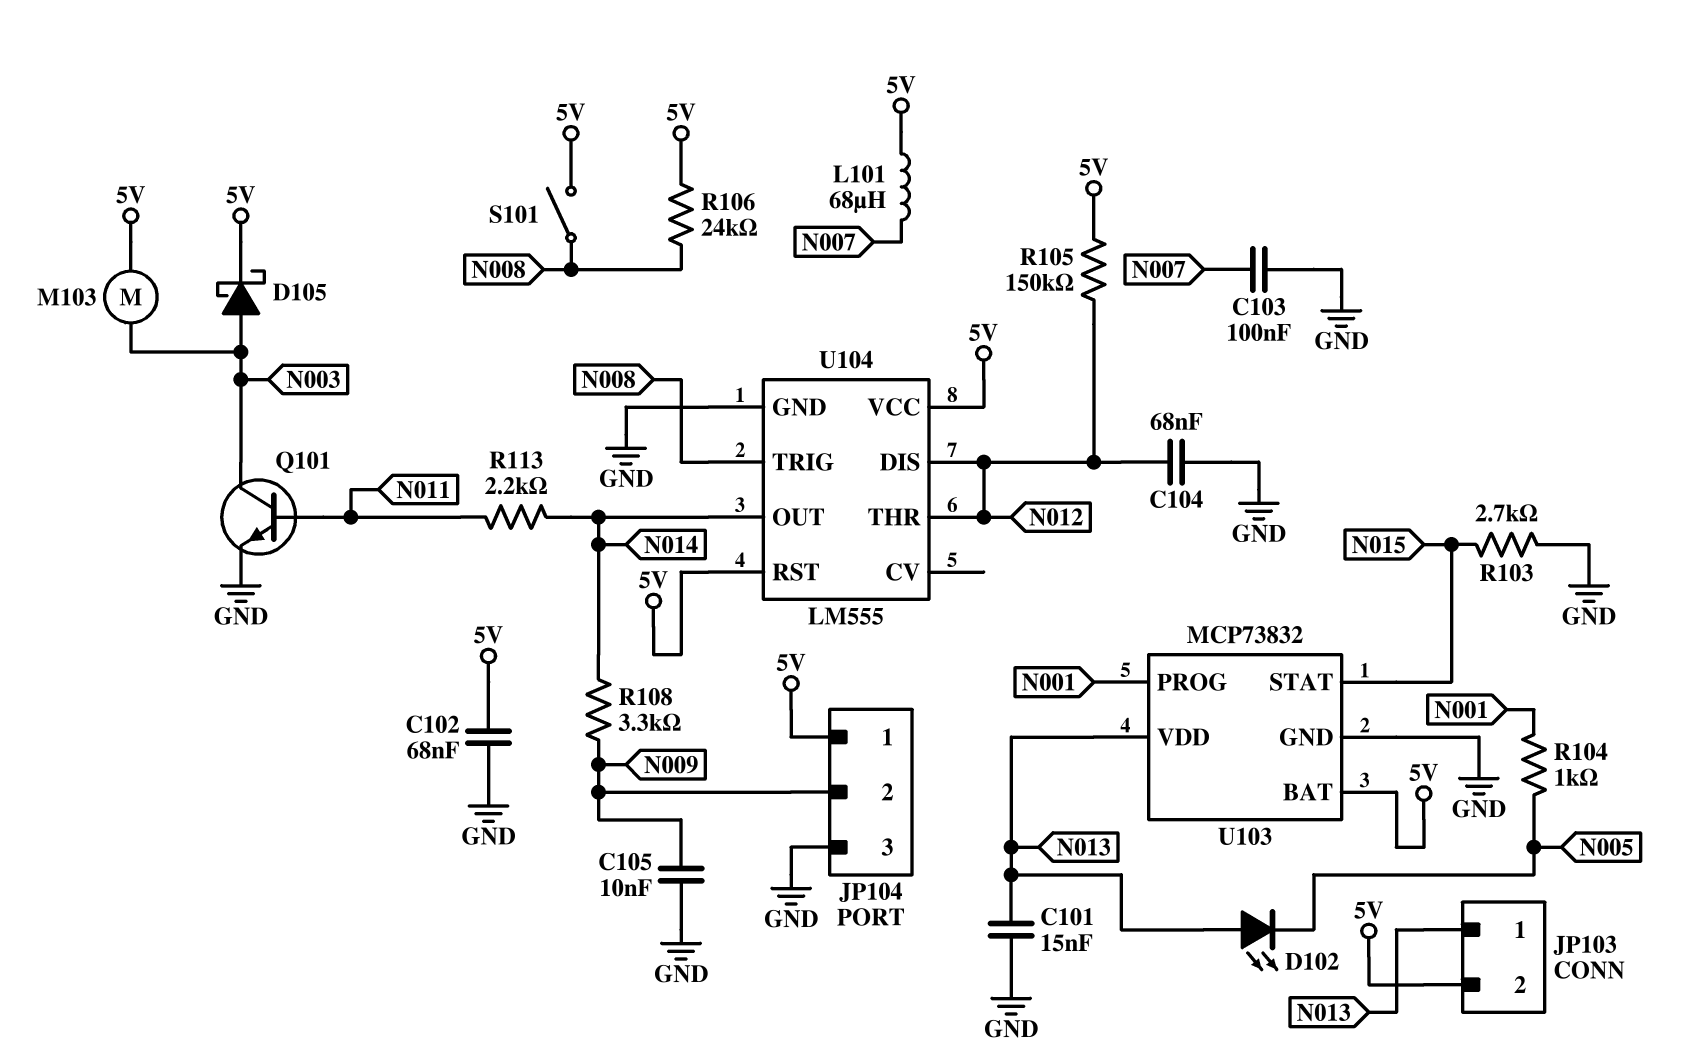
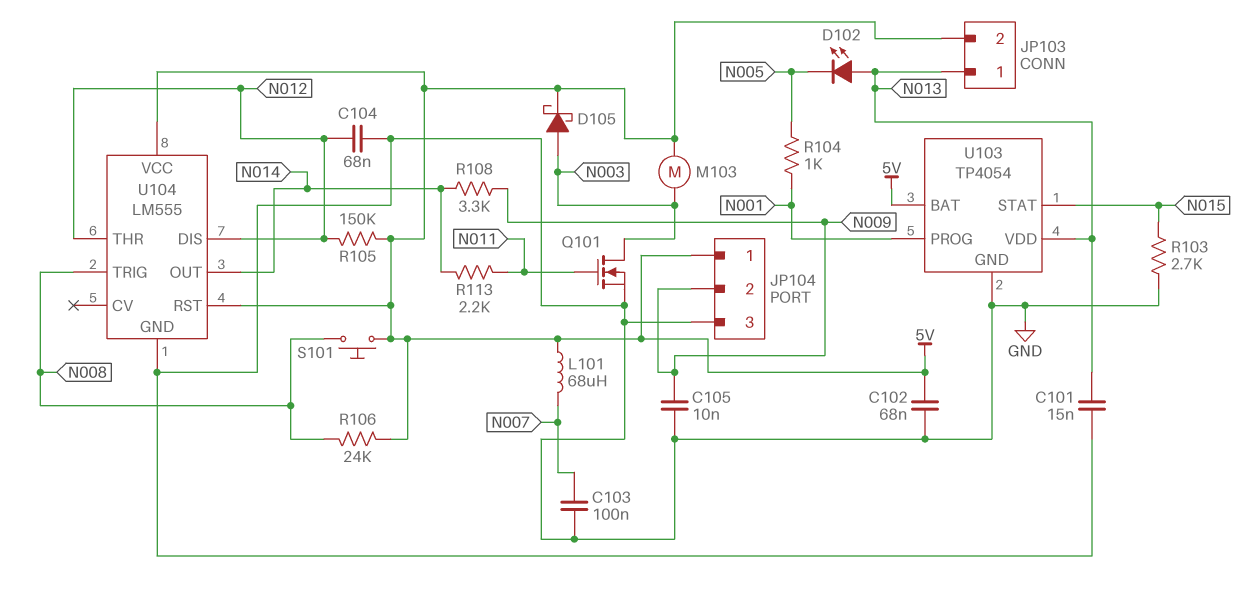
Q101: NPN (B N011, C N003, E GND) -> NMOS (G N011, D N003, S GND)
S101: switch (5V, N008) -> button (5V, N008)
U103: MCP73832 -> TP4054

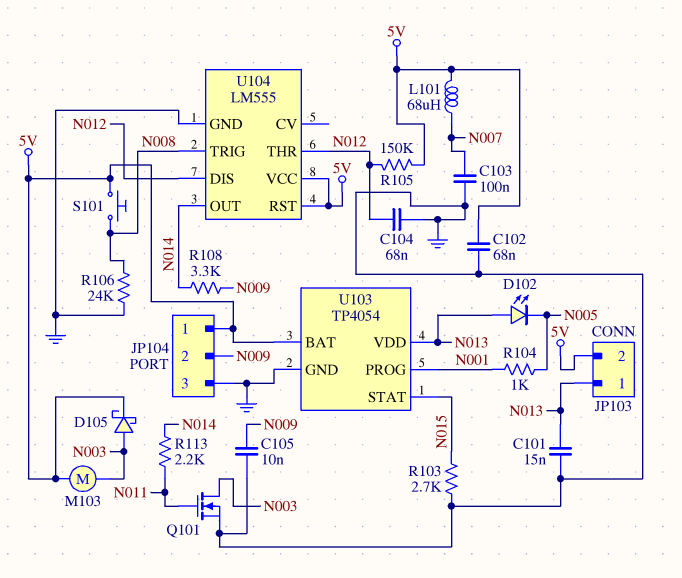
R106: 24k (5V, N008) -> 24k (GND, N008)

